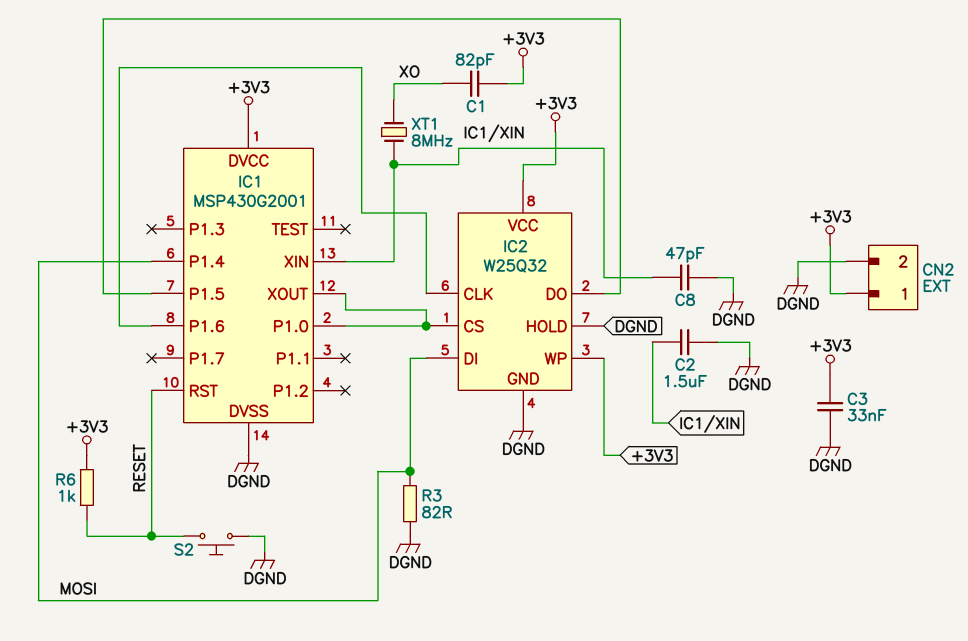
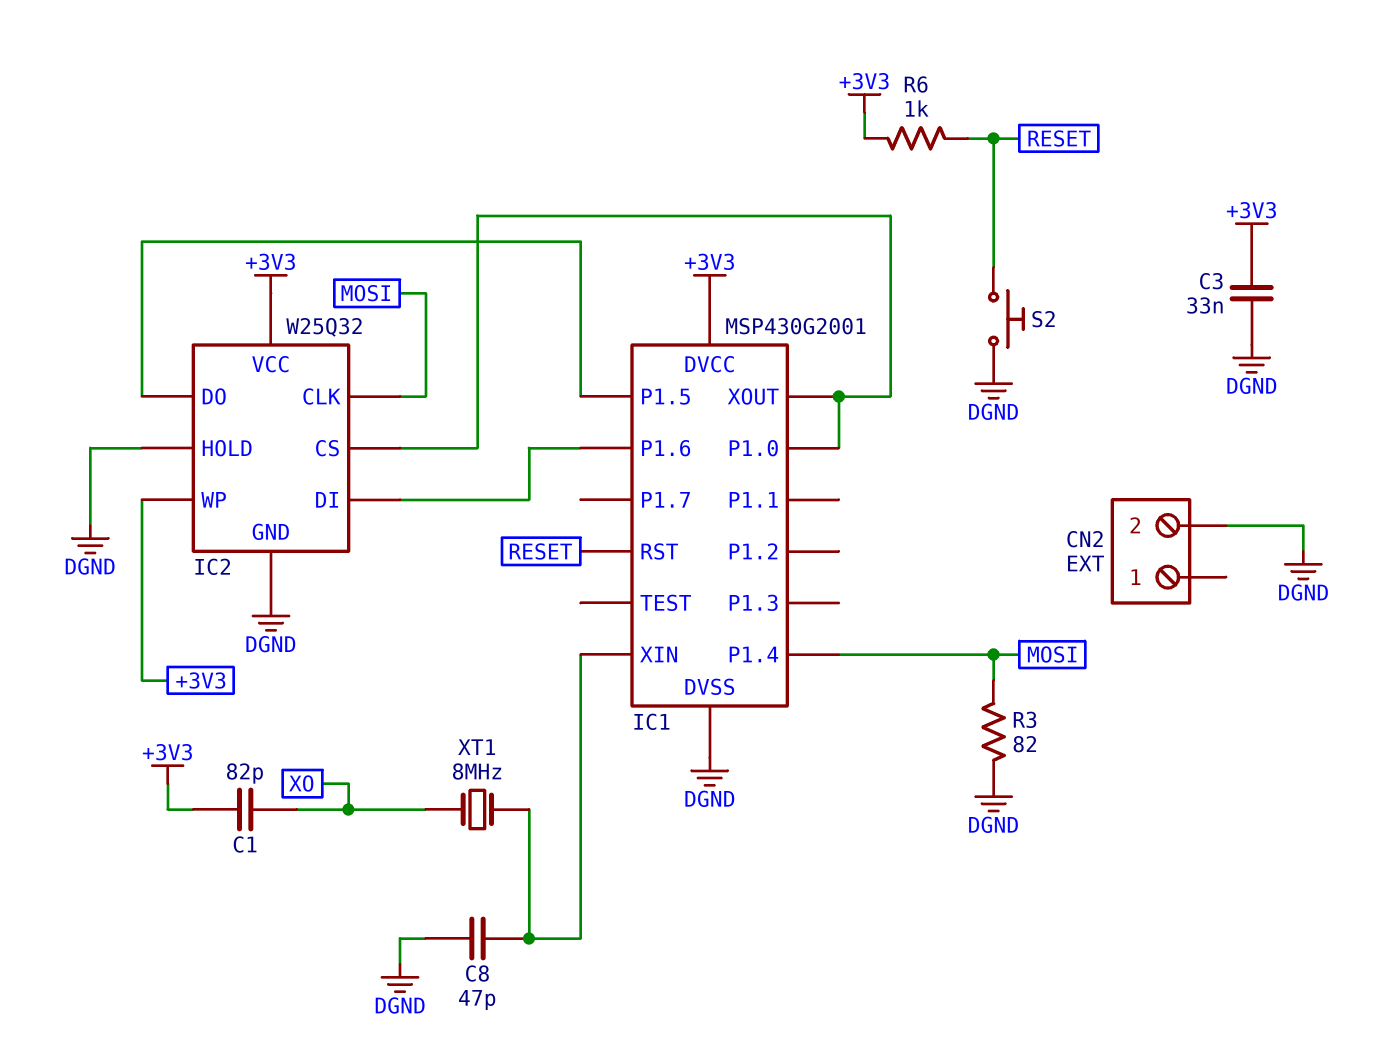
C2: 1.5uF (DGND, IC1/XIN) -> none
CN2 pin 1: +3V3 -> none
IC2 pin CLK: IC1/P1.6 -> MOSI
IC2 pin DI: MOSI -> IC1/P1.6

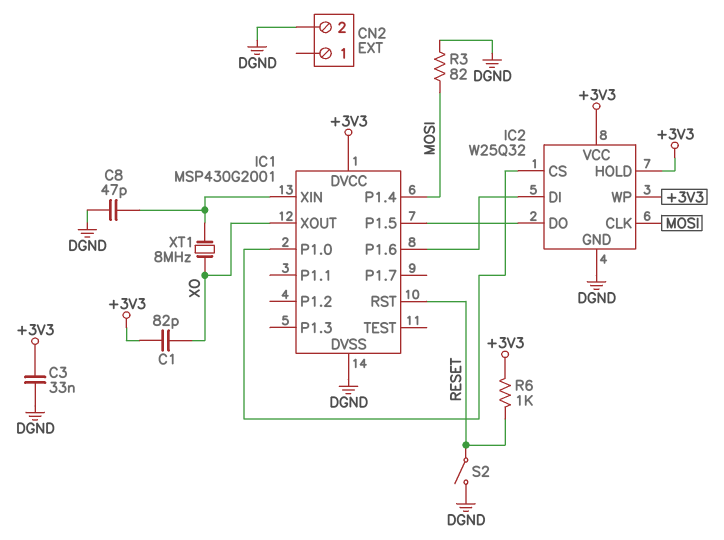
IC1 pin XOUT: IC1/P1.0 -> XO
IC2 pin HOLD: DGND -> +3V3
S2: button (DGND, RESET) -> switch (DGND, RESET)

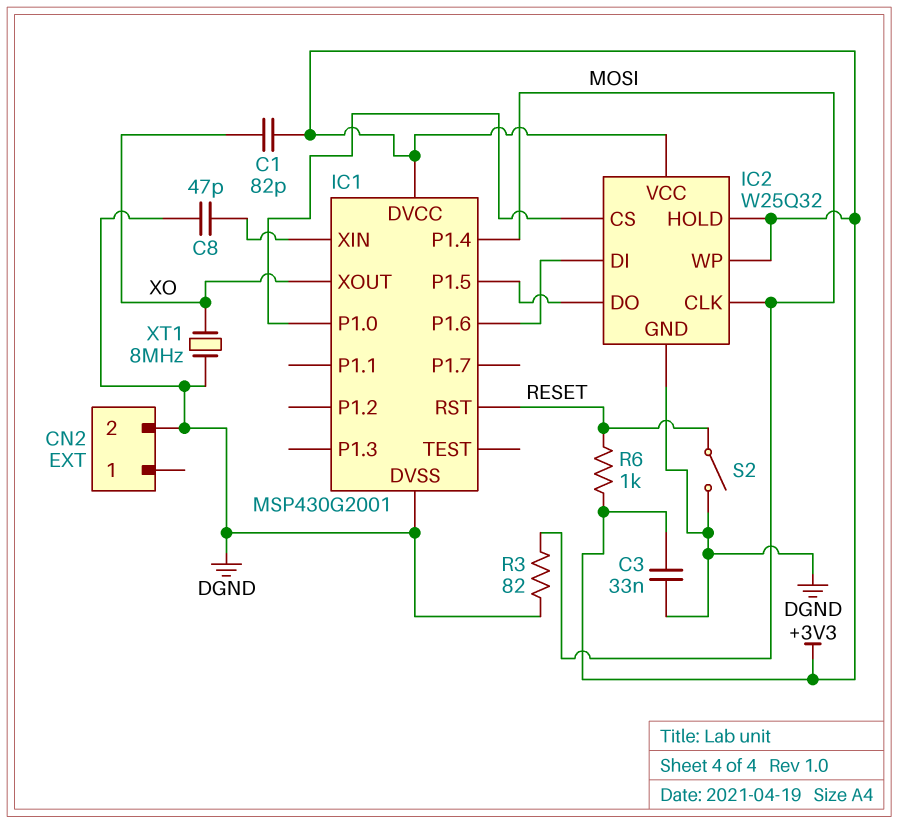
XT1: 8MHz (IC1/XIN, XO) -> 8MHz (DGND, XO)

